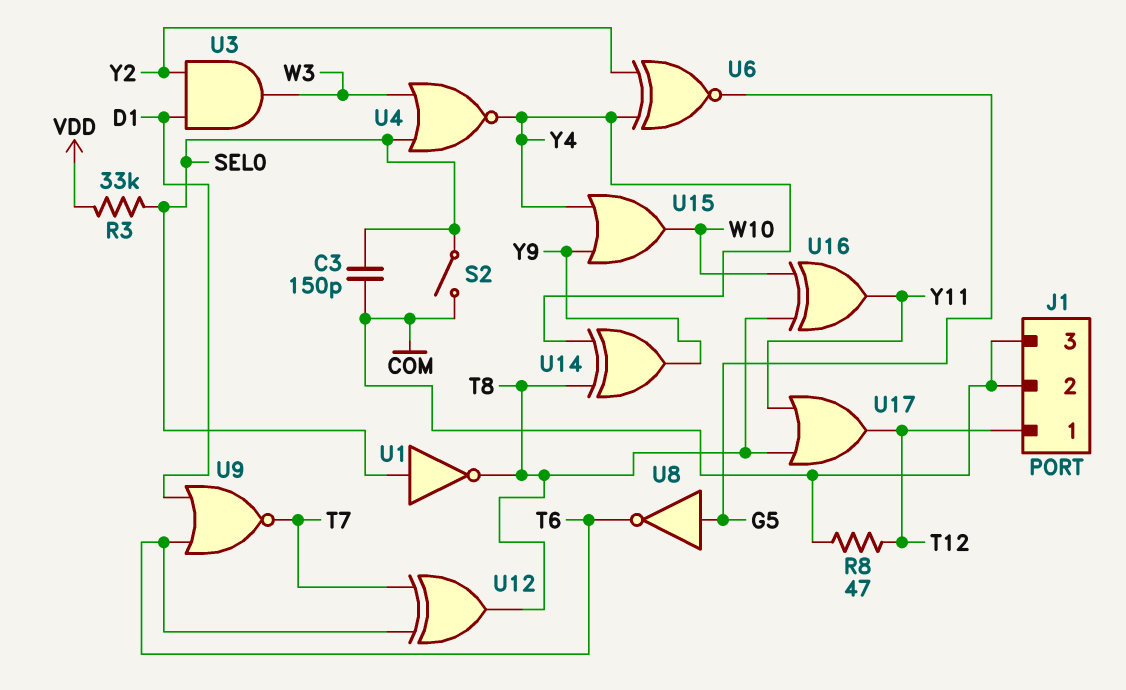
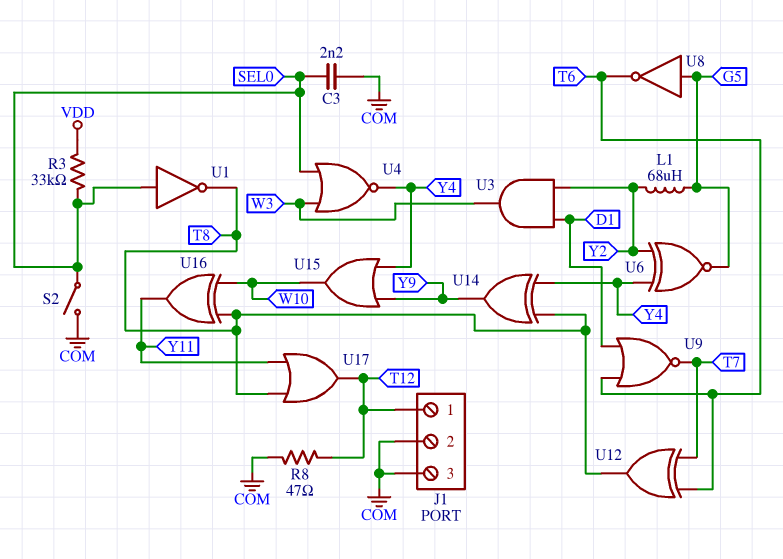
C3: 150pF (COM, SEL0) -> 2.2nF (COM, SEL0)
L1: none -> 68uH (G5, Y2)

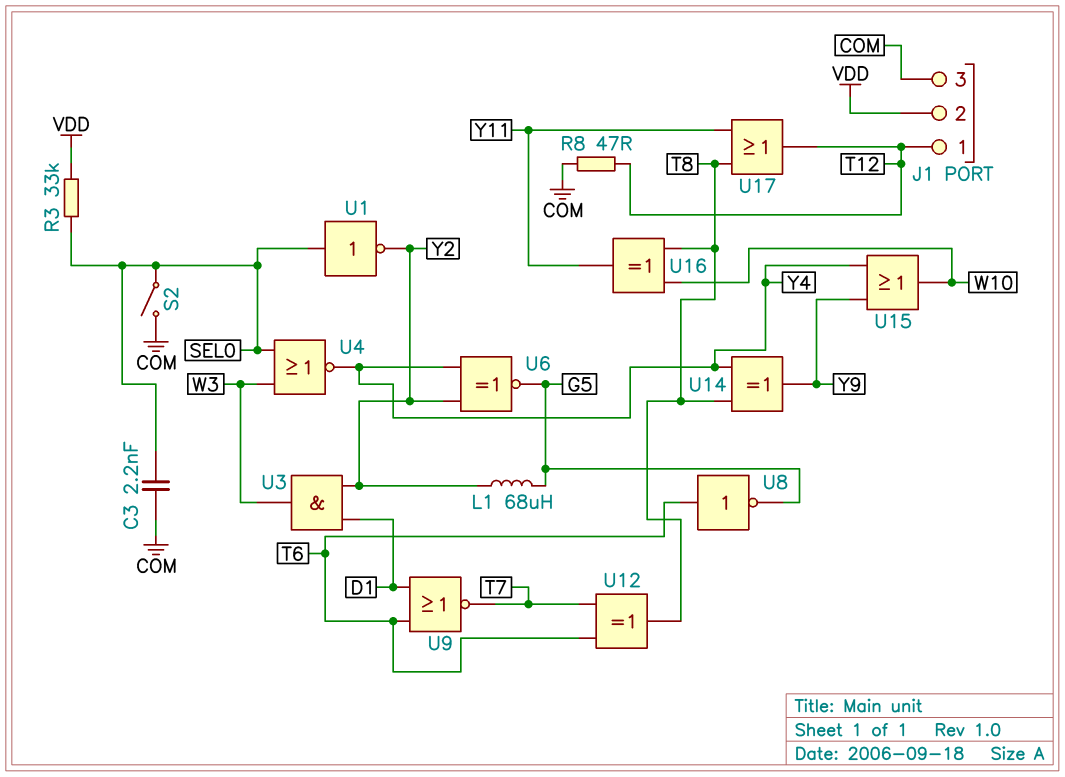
J1 pin 2: COM -> VDD
U1: NOT (in SEL0, out T8) -> NOT (in SEL0, out Y2)
U8: NOT (in G5, out T6) -> NOT (in T6, out G5)

